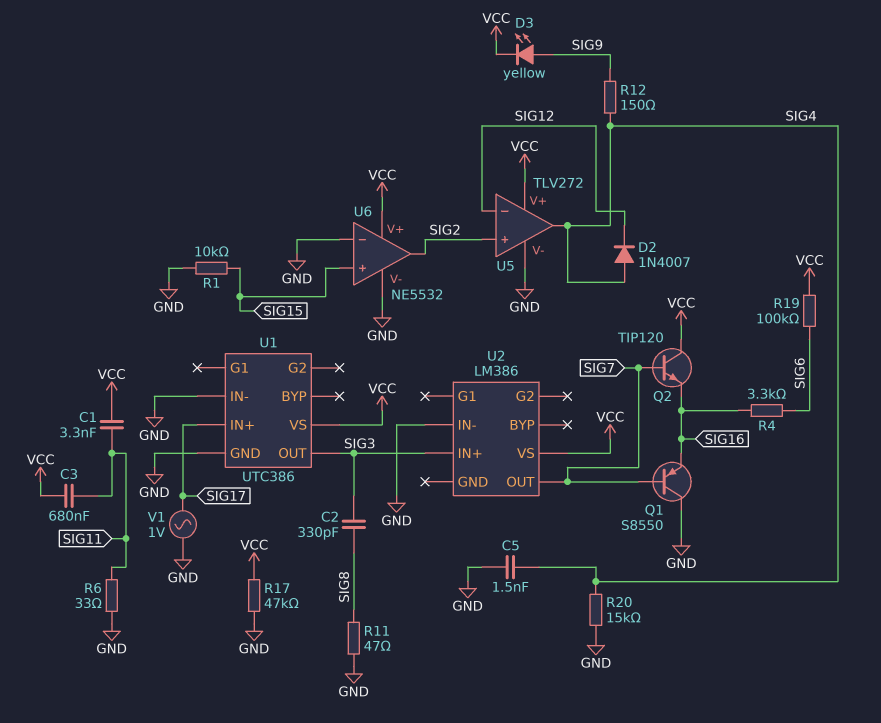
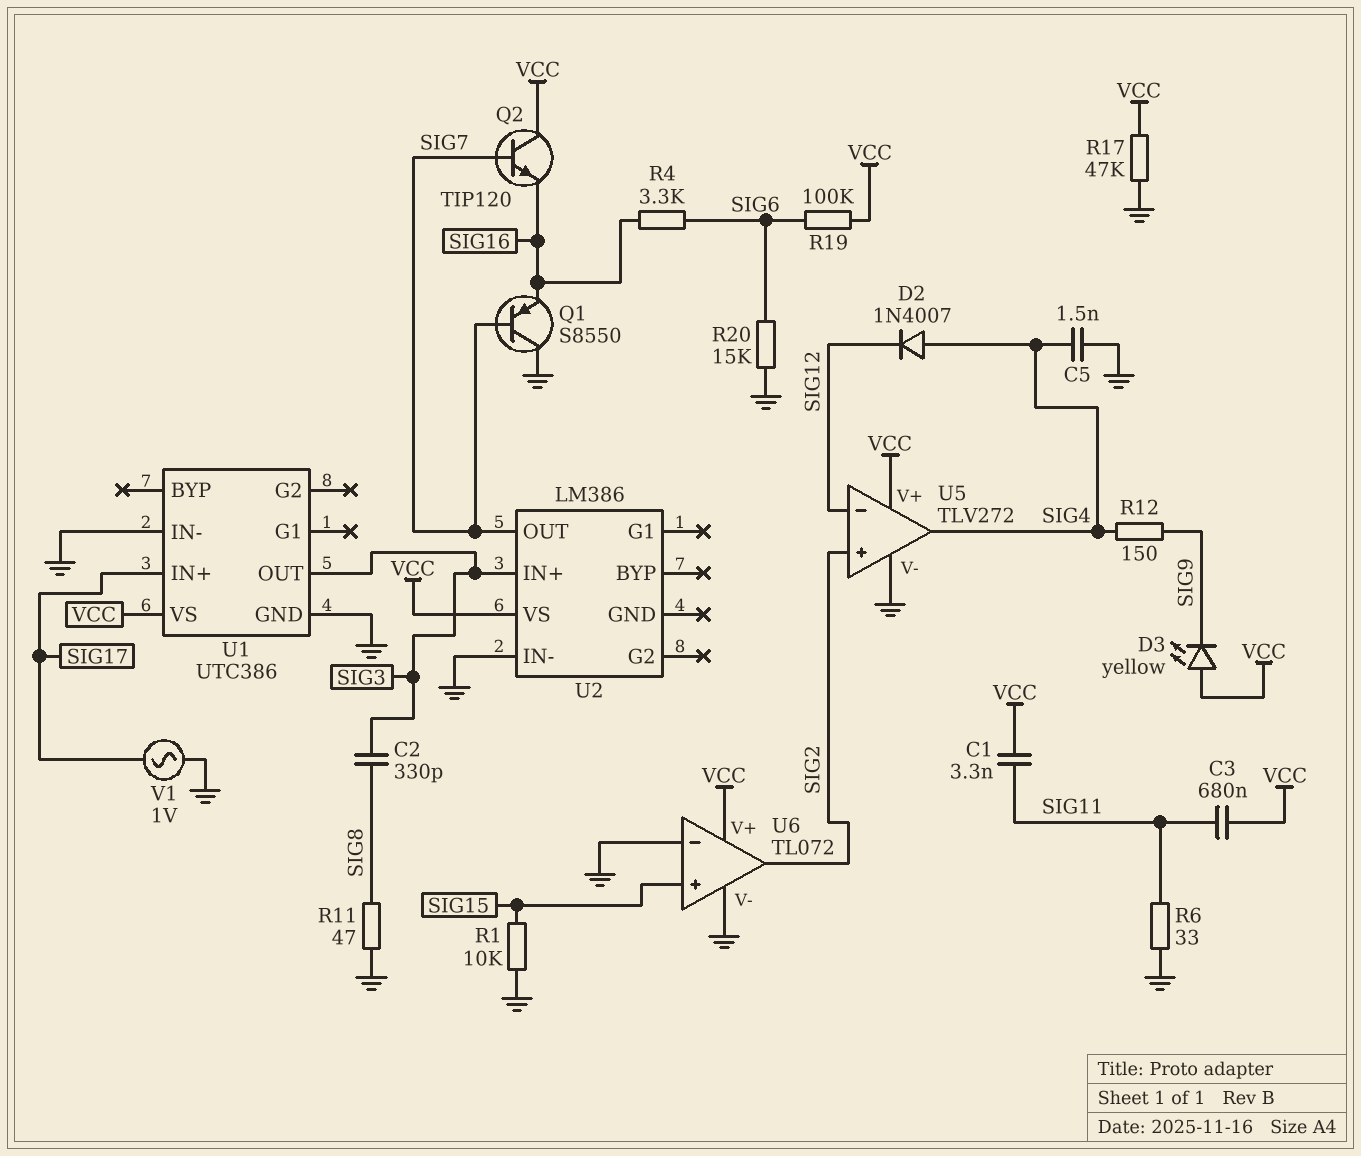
D3: LED yellow (A SIG9, K VCC) -> LED yellow (A VCC, K SIG9)
R20: 15k (GND, SIG4) -> 15k (GND, SIG6)
U6: NE5532 -> TL072

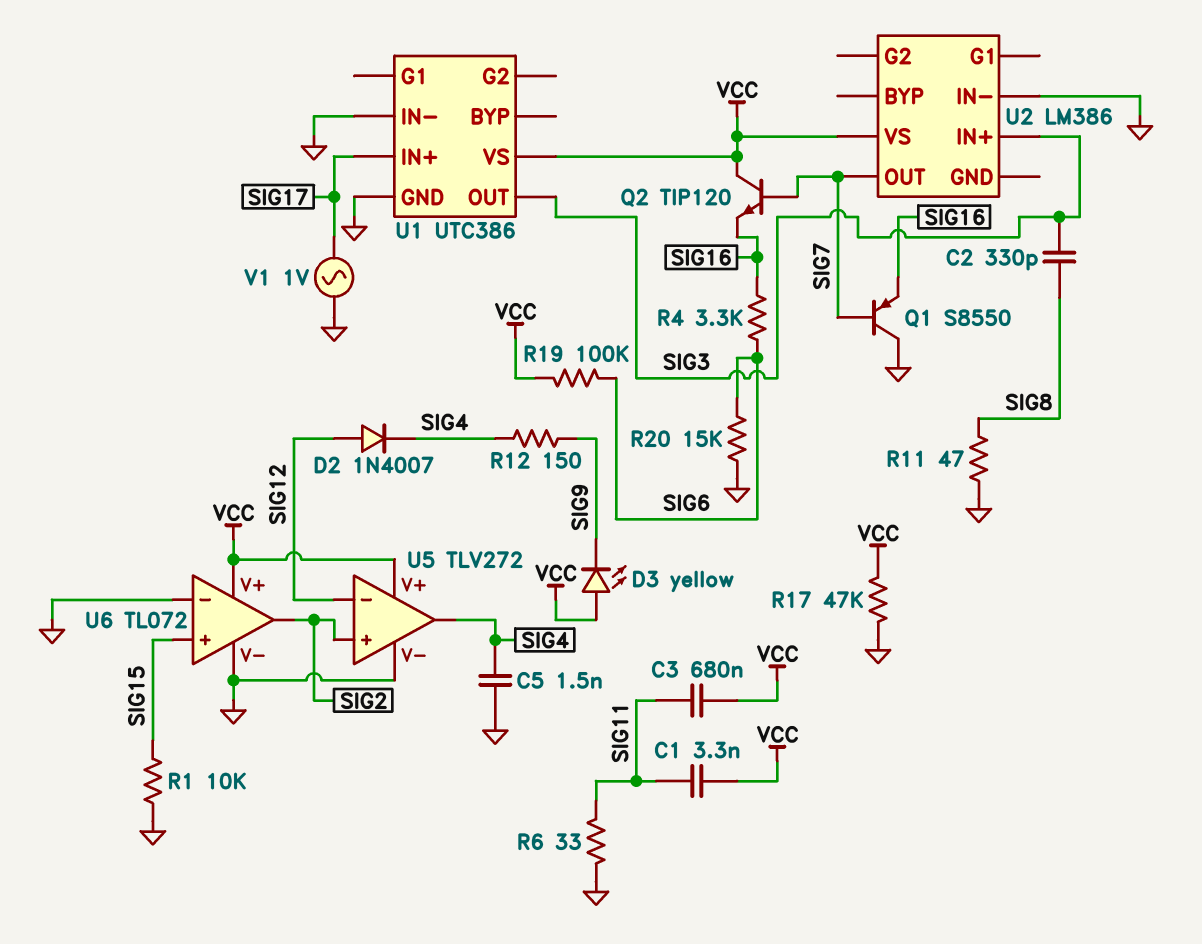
D2: diode 1N4007 (A SIG4, K SIG12) -> diode 1N4007 (A SIG12, K SIG4)

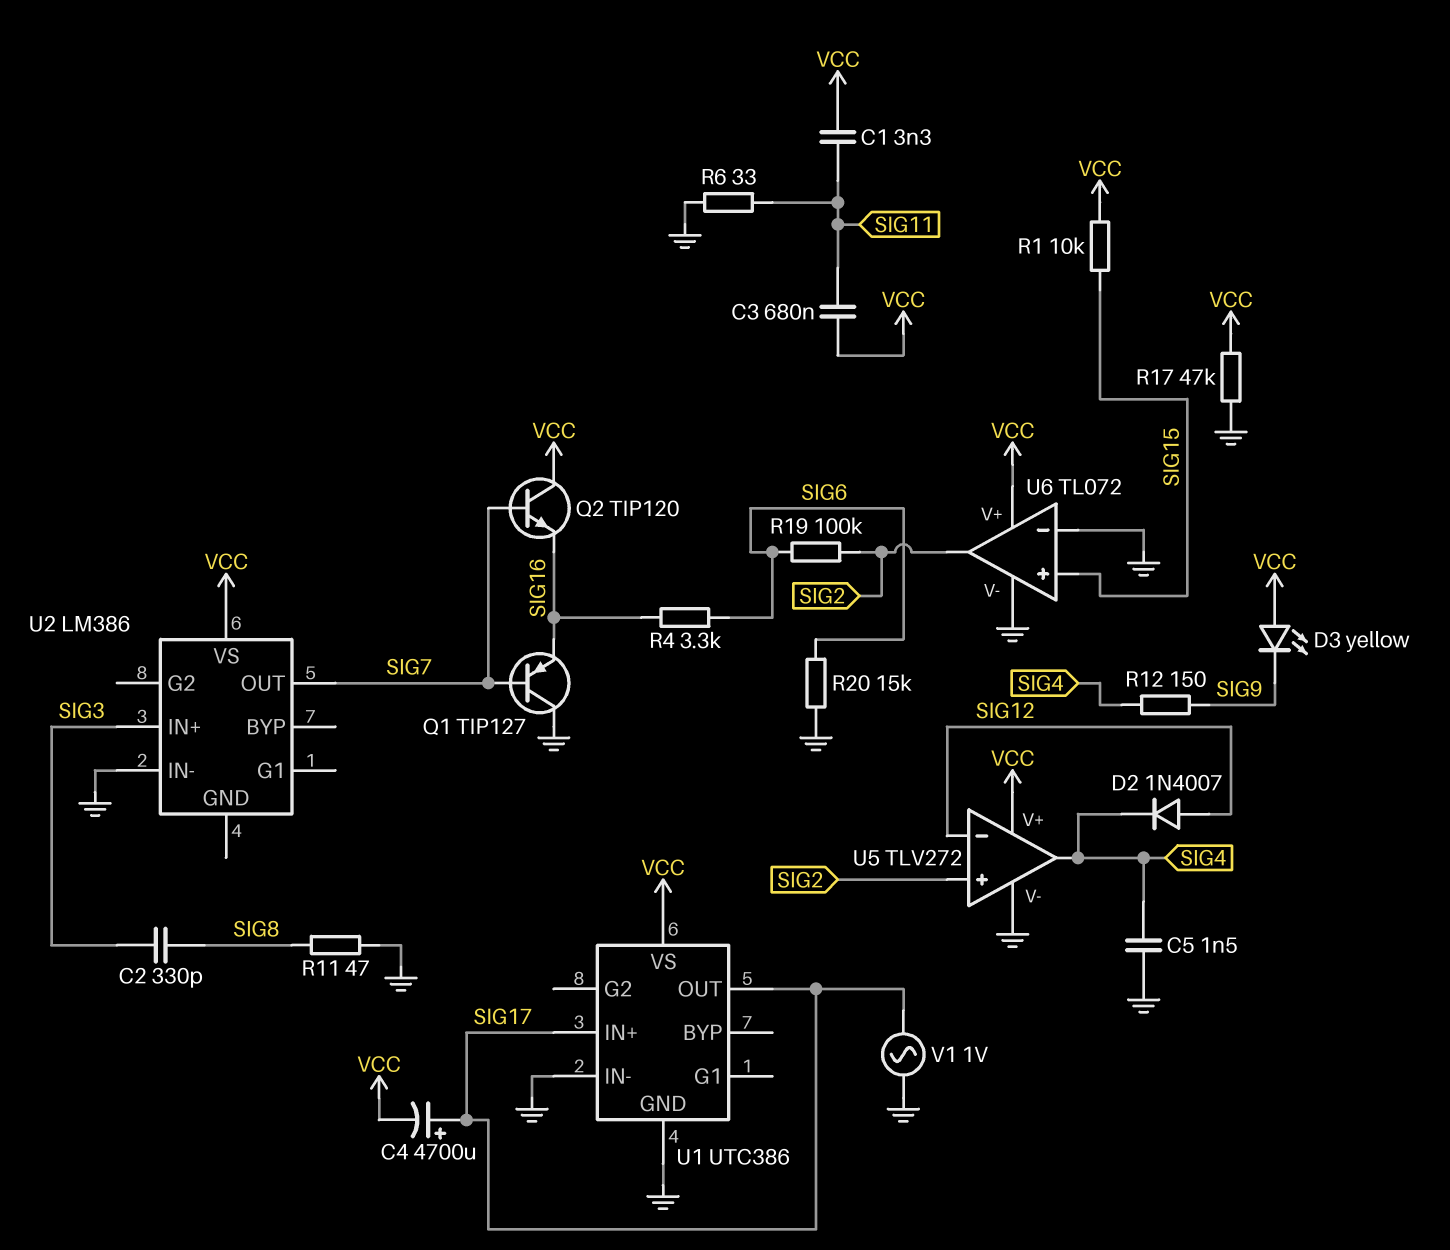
C4: none -> 4700uF (plus SIG17, minus VCC)
Q1: PNP S8550 (B SIG7, C GND, E SIG16) -> PNP TIP127 (B SIG7, C GND, E SIG16)
R1: 10k (GND, SIG15) -> 10k (SIG15, VCC)
R19: 100k (SIG6, VCC) -> 100k (SIG2, SIG6)
U1 pin OUT: SIG3 -> SIG17

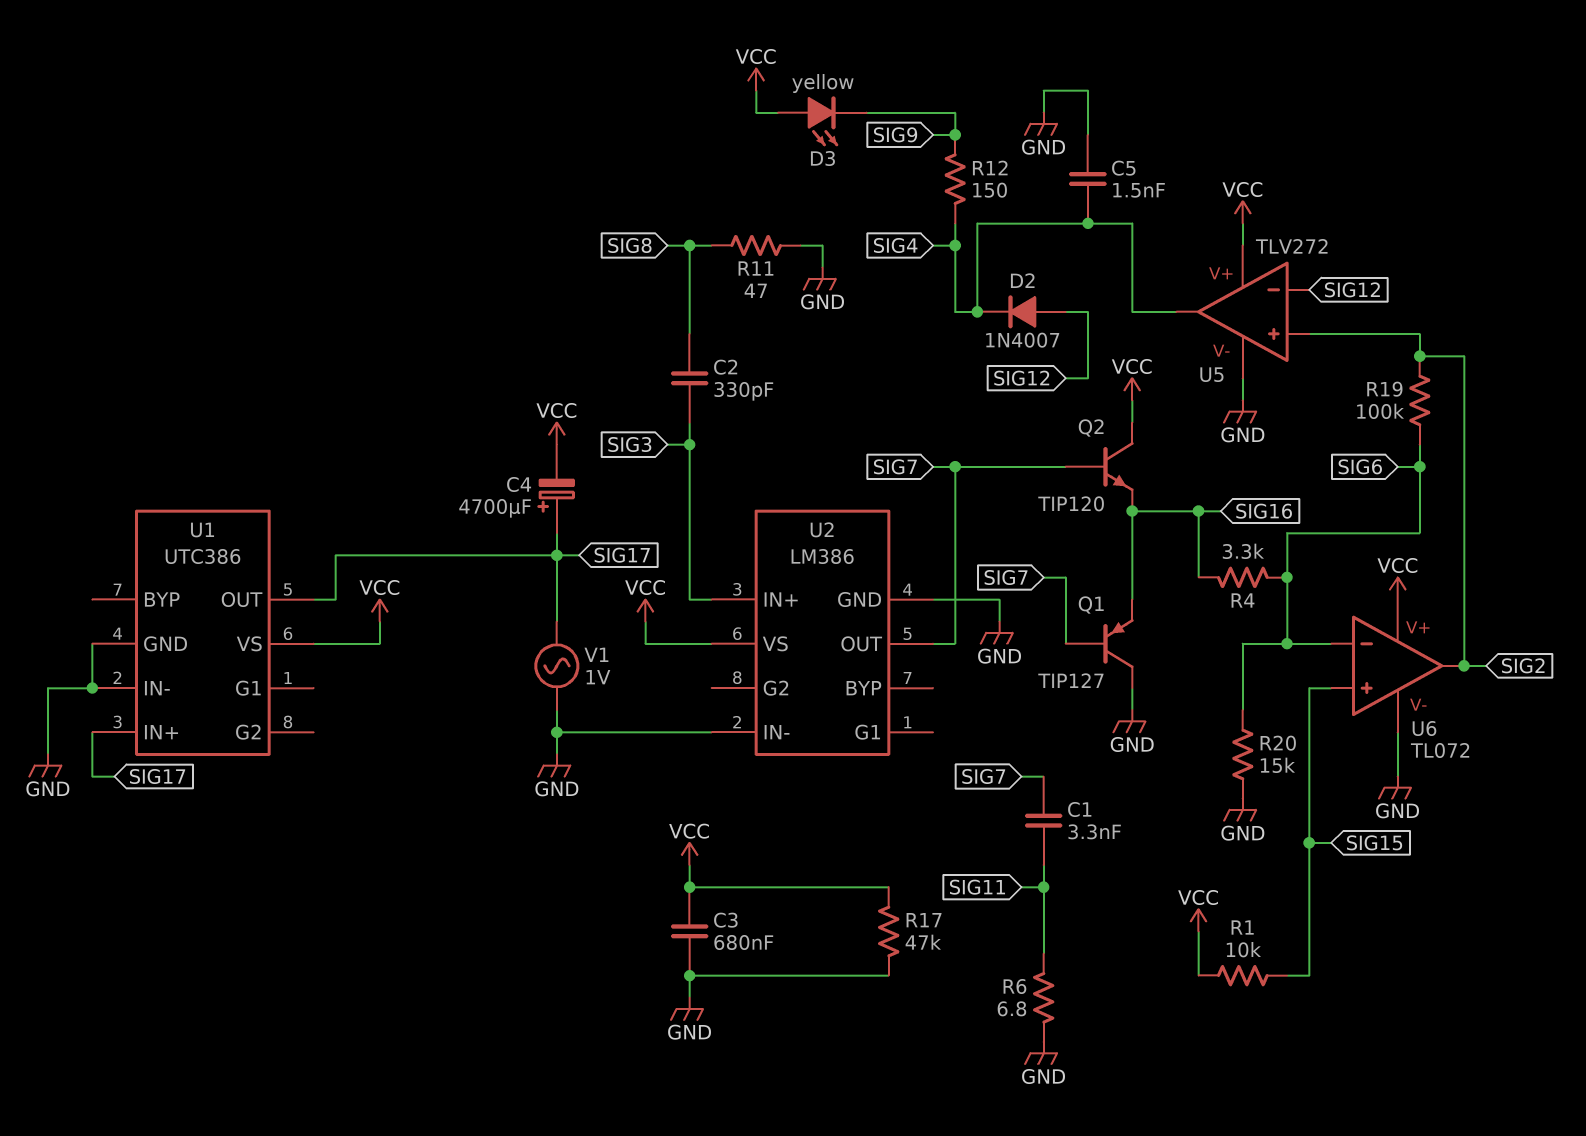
C1: 3.3nF (SIG11, VCC) -> 3.3nF (SIG7, SIG11)
C3: 680nF (SIG11, VCC) -> 680nF (GND, VCC)
R6: 33 (GND, SIG11) -> 6.8 (GND, SIG11)
U2 pin GND: none -> GND
U6 pin in-: GND -> SIG6

